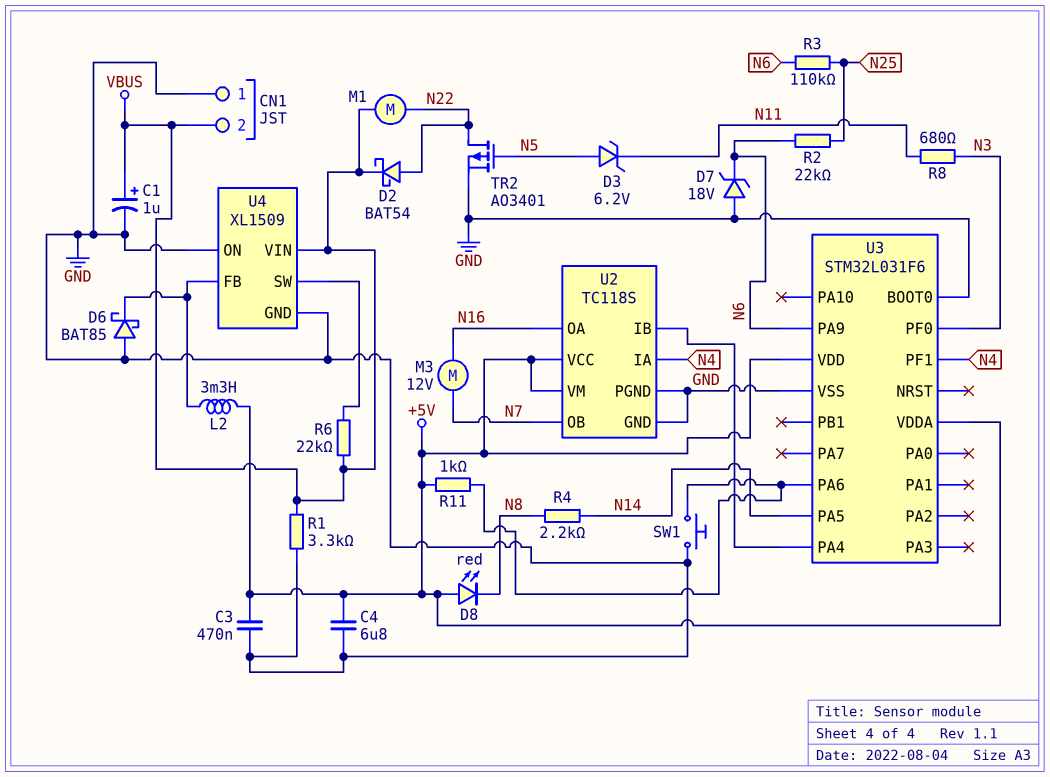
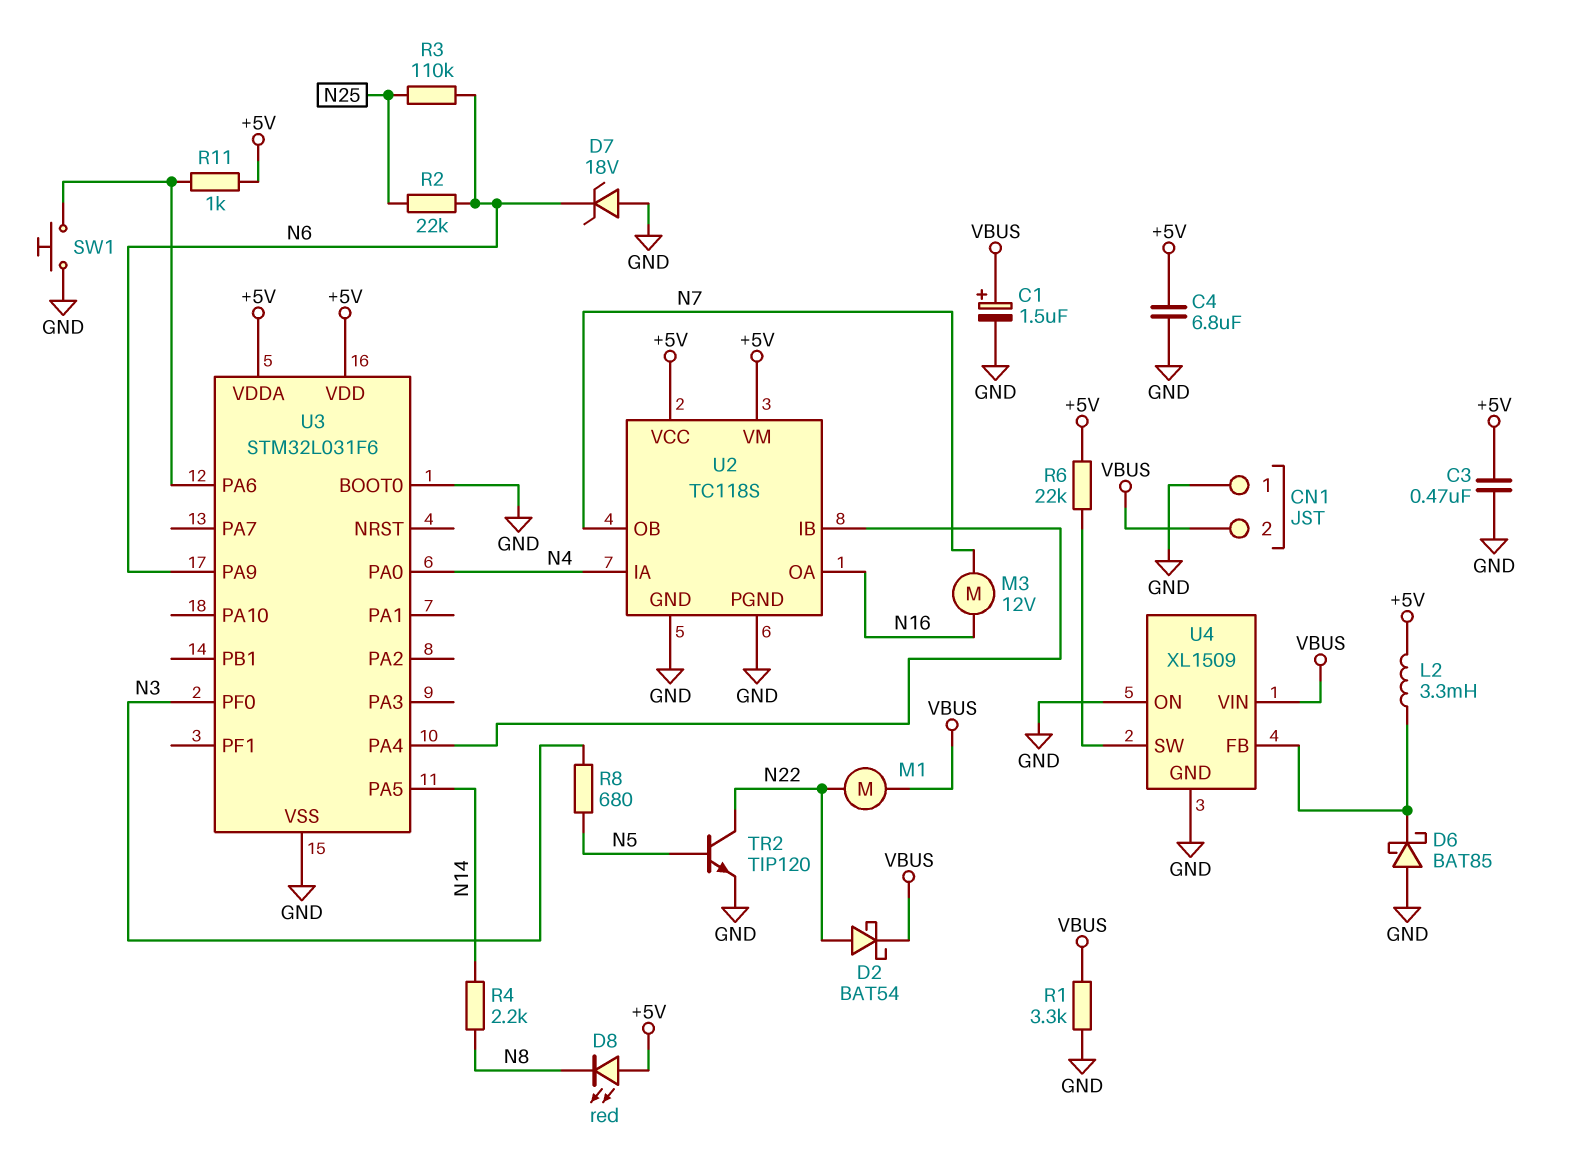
C1: 1uF (plus VBUS, minus GND) -> 1.5uF (plus VBUS, minus GND)
D3: zener 6.2V (A N5, K N11) -> none
R6: 22k (U4/SW, VBUS) -> 22k (+5V, U4/SW)
R8: 680 (N3, N11) -> 680 (N3, N5)
TR2: PMOS AO3401 (G N5, D N22, S GND) -> NPN TIP120 (B N5, C N22, E GND)
U3 pin PA0: none -> N4
U3 pin PF1: N4 -> none

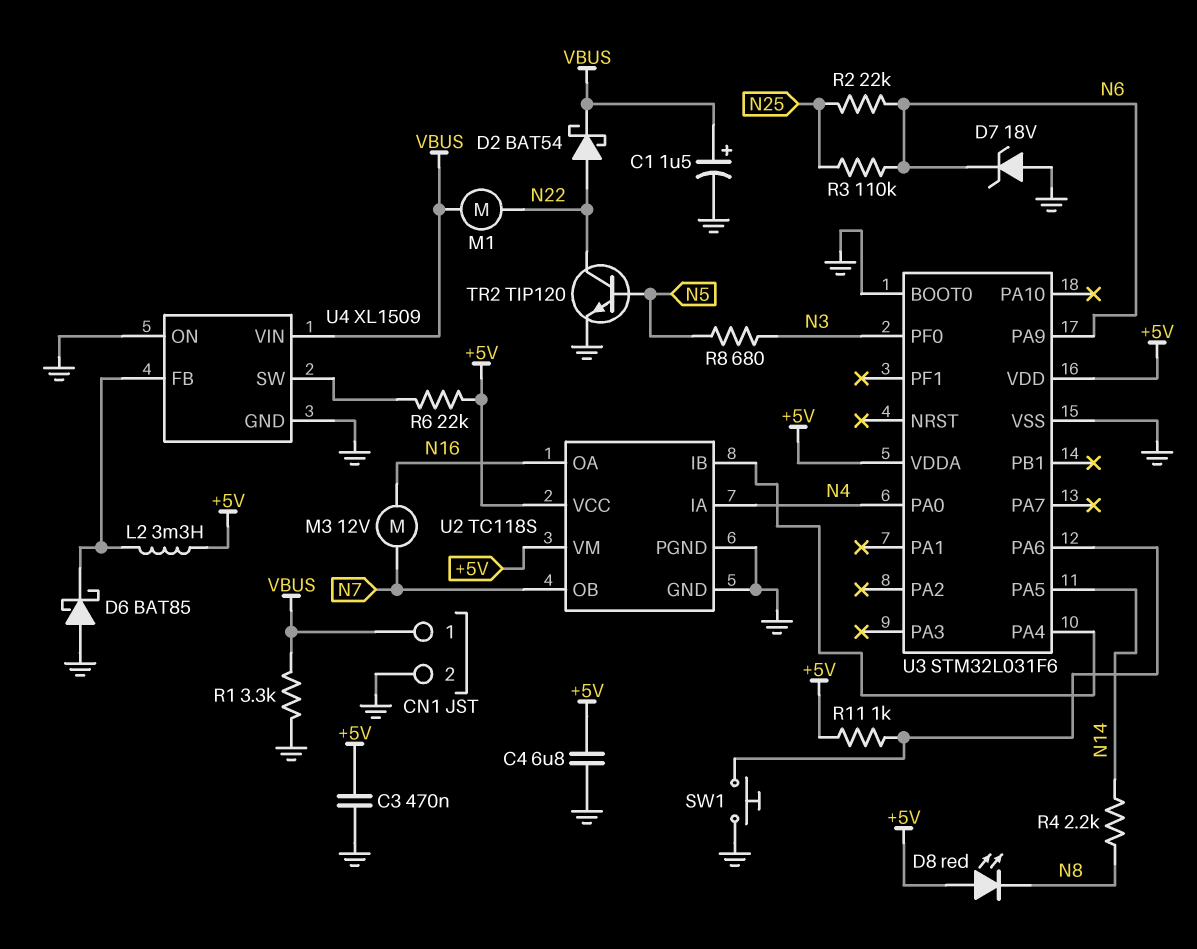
CN1 pin 1: GND -> VBUS
CN1 pin 2: VBUS -> GND

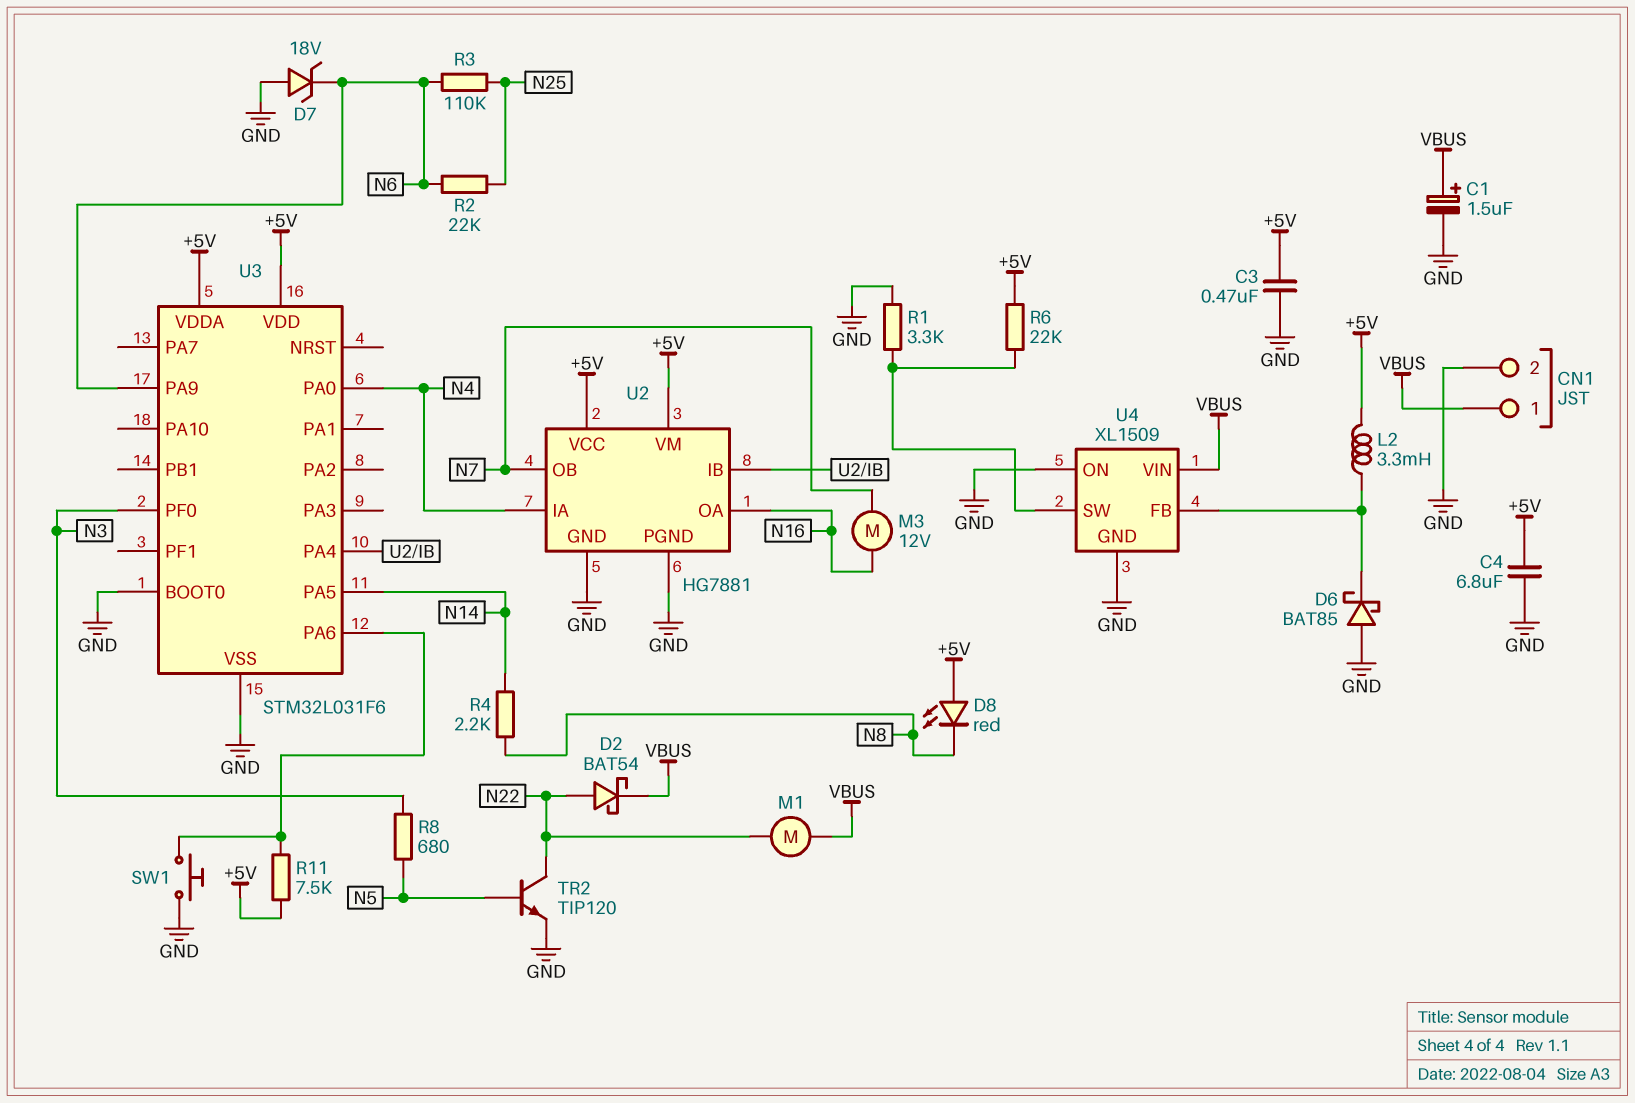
R1: 3.3k (GND, VBUS) -> 3.3k (GND, U4/SW)
R11: 1k (+5V, U3/PA6) -> 7.5k (+5V, U3/PA6)
U2: TC118S -> HG7881

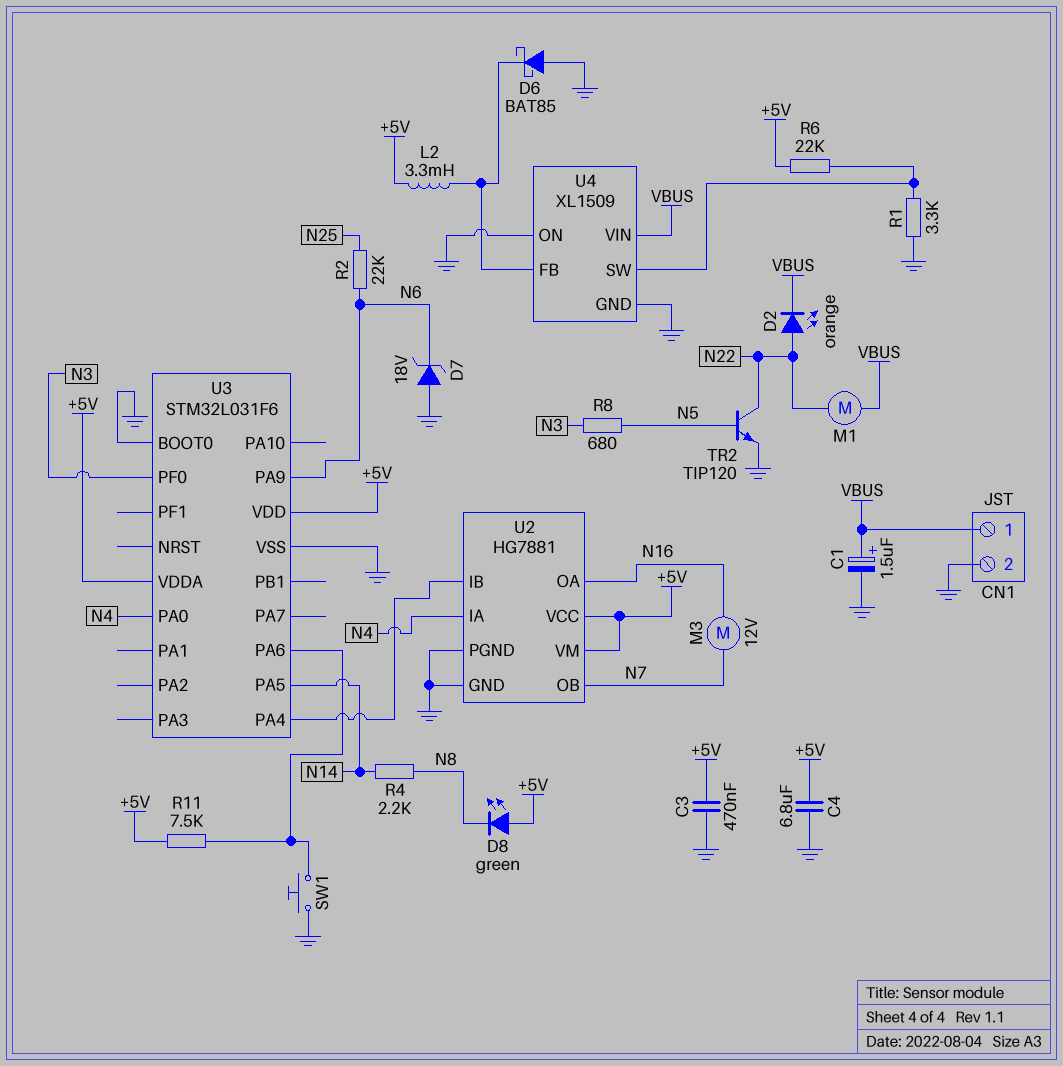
D2: schottky BAT54 (A N22, K VBUS) -> LED orange (A N22, K VBUS)
D8: LED red (A +5V, K N8) -> LED green (A +5V, K N8)
R3: 110k (N6, N25) -> none

